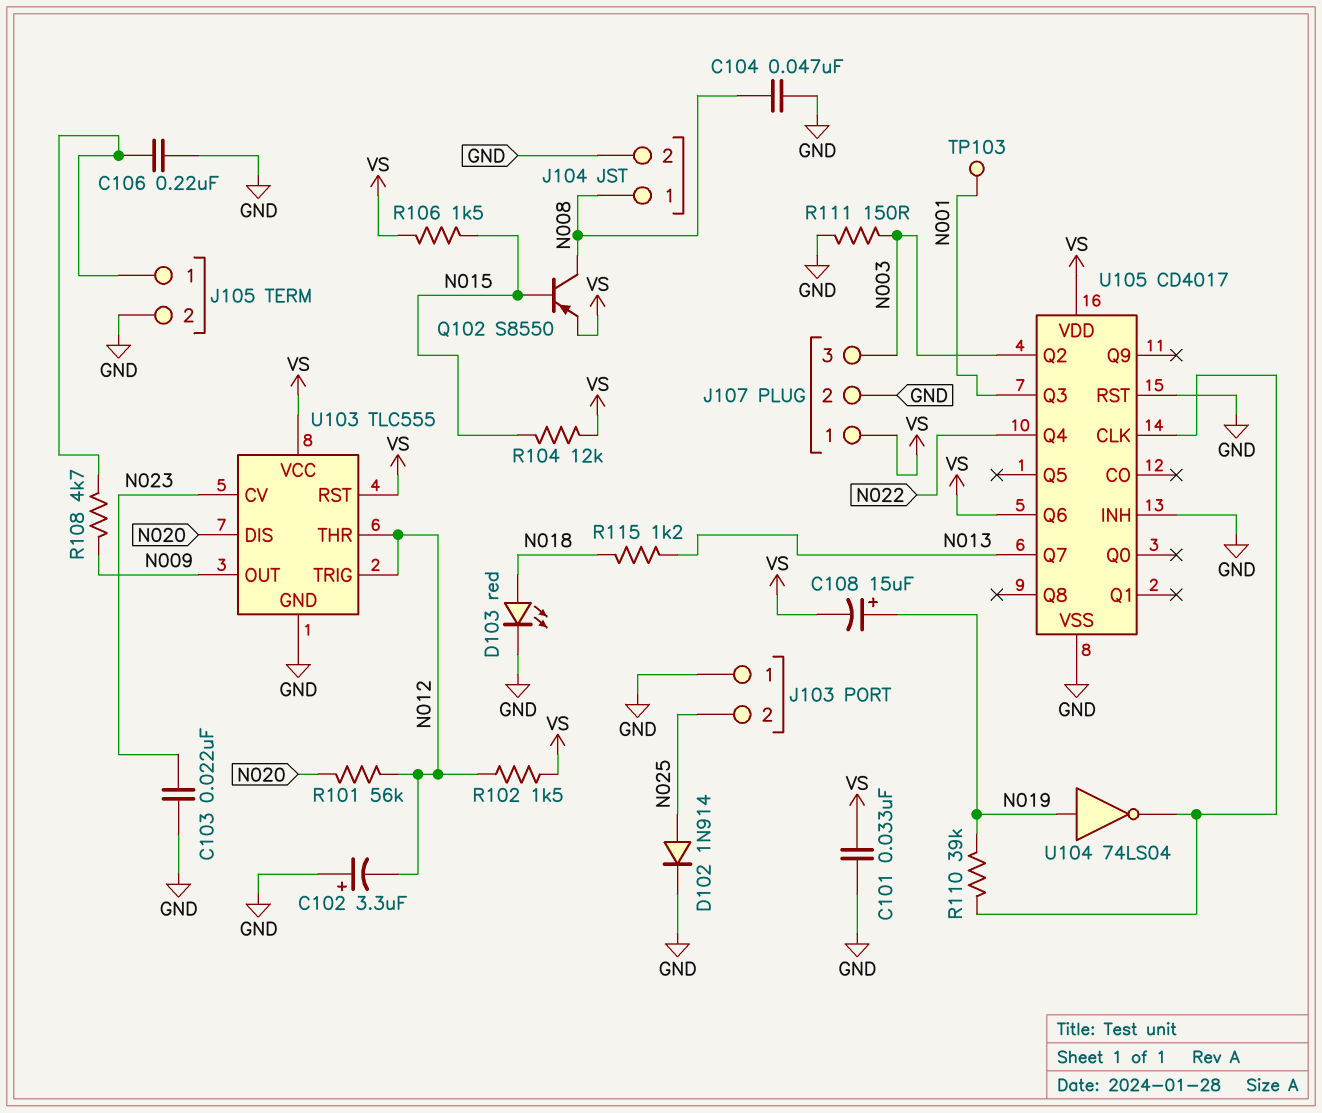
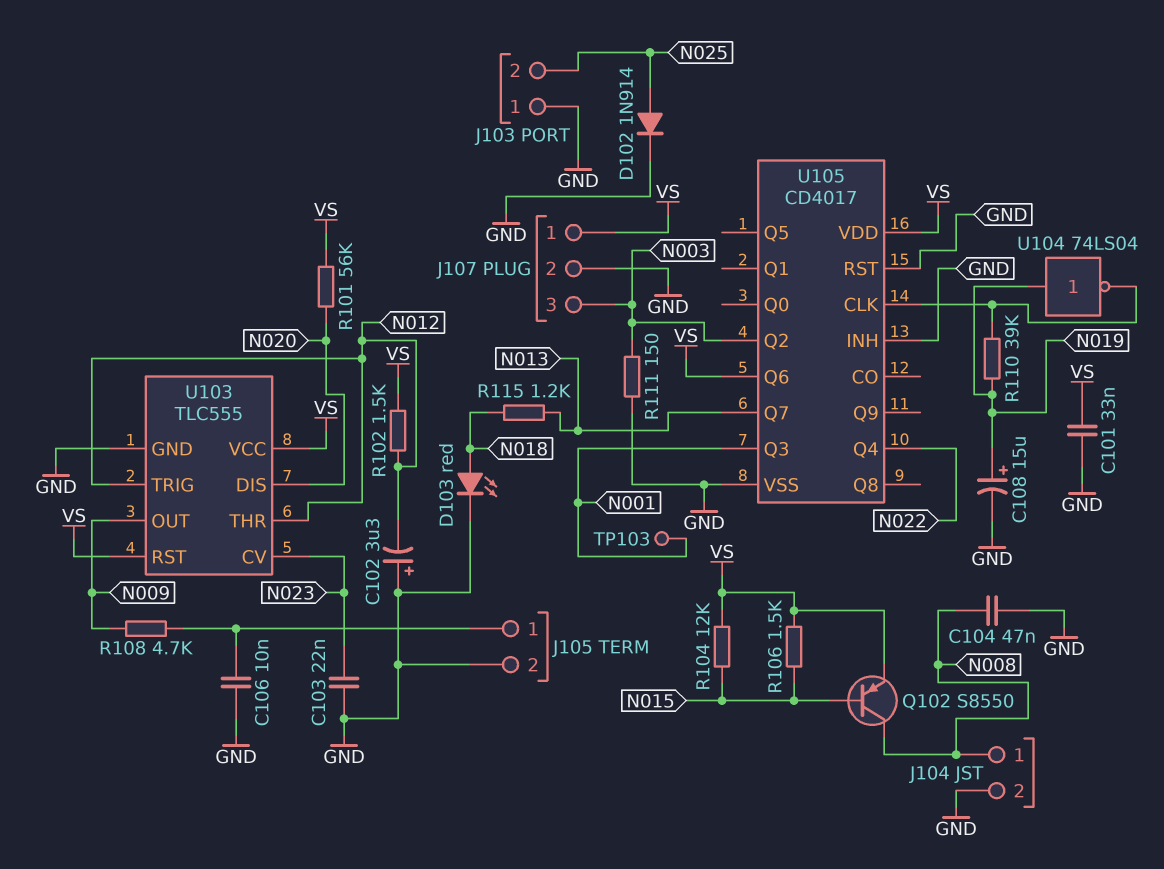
C106: 220nF (GND, J105/1) -> 10nF (GND, J105/1)
C108: 15uF (plus N019, minus VS) -> 15uF (plus N019, minus GND)
R101: 56k (N012, N020) -> 56k (N020, VS)

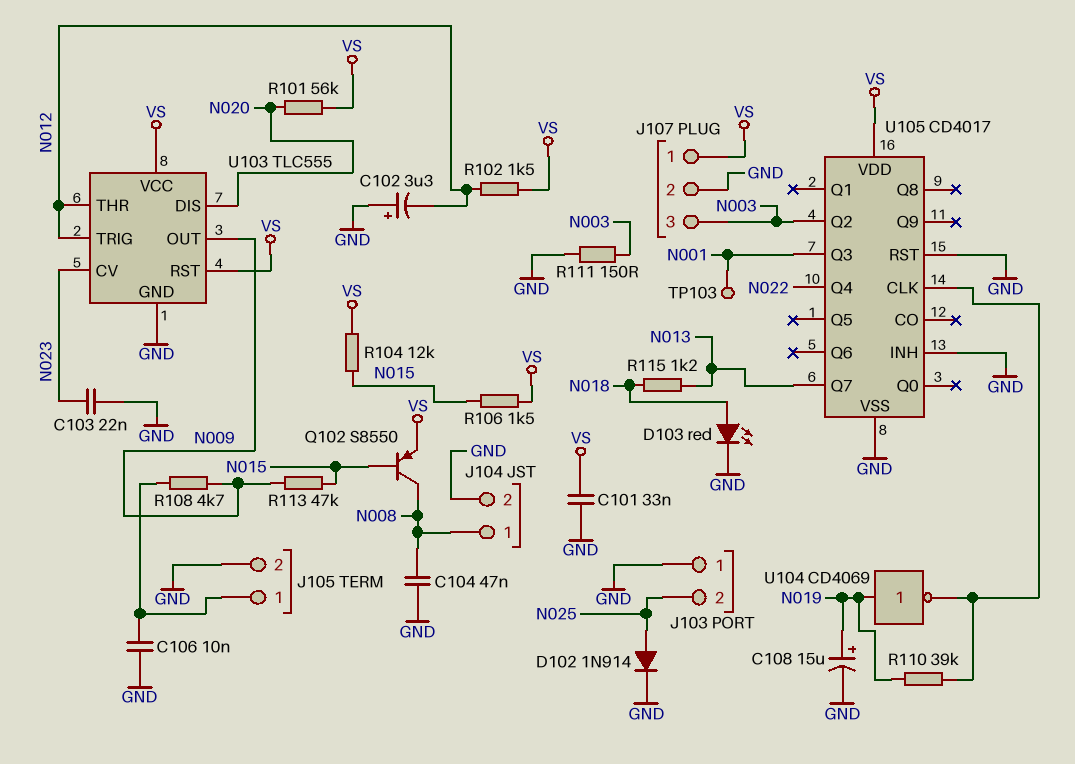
R113: none -> 47k (N009, N015)
U104: NOT 74LS04 (in N019, out U105/CLK) -> NOT CD4069 (in N019, out U105/CLK)
U105 pin Q6: VS -> none

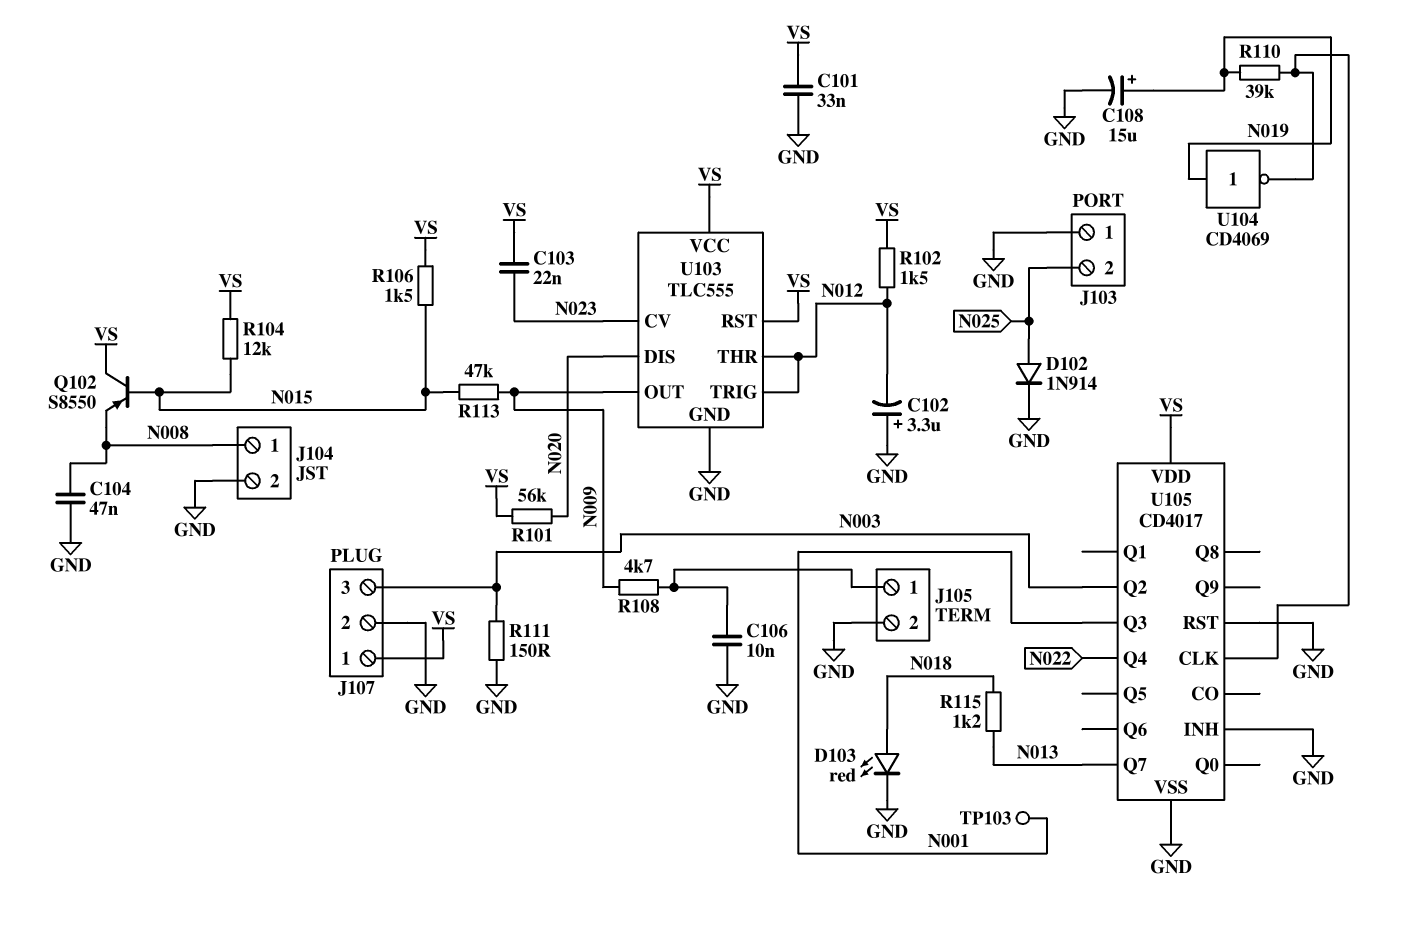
C103: 22nF (GND, N023) -> 22nF (N023, VS)
Q102: PNP S8550 (B N015, C N008, E VS) -> PNP S8550 (B N015, C VS, E N008)

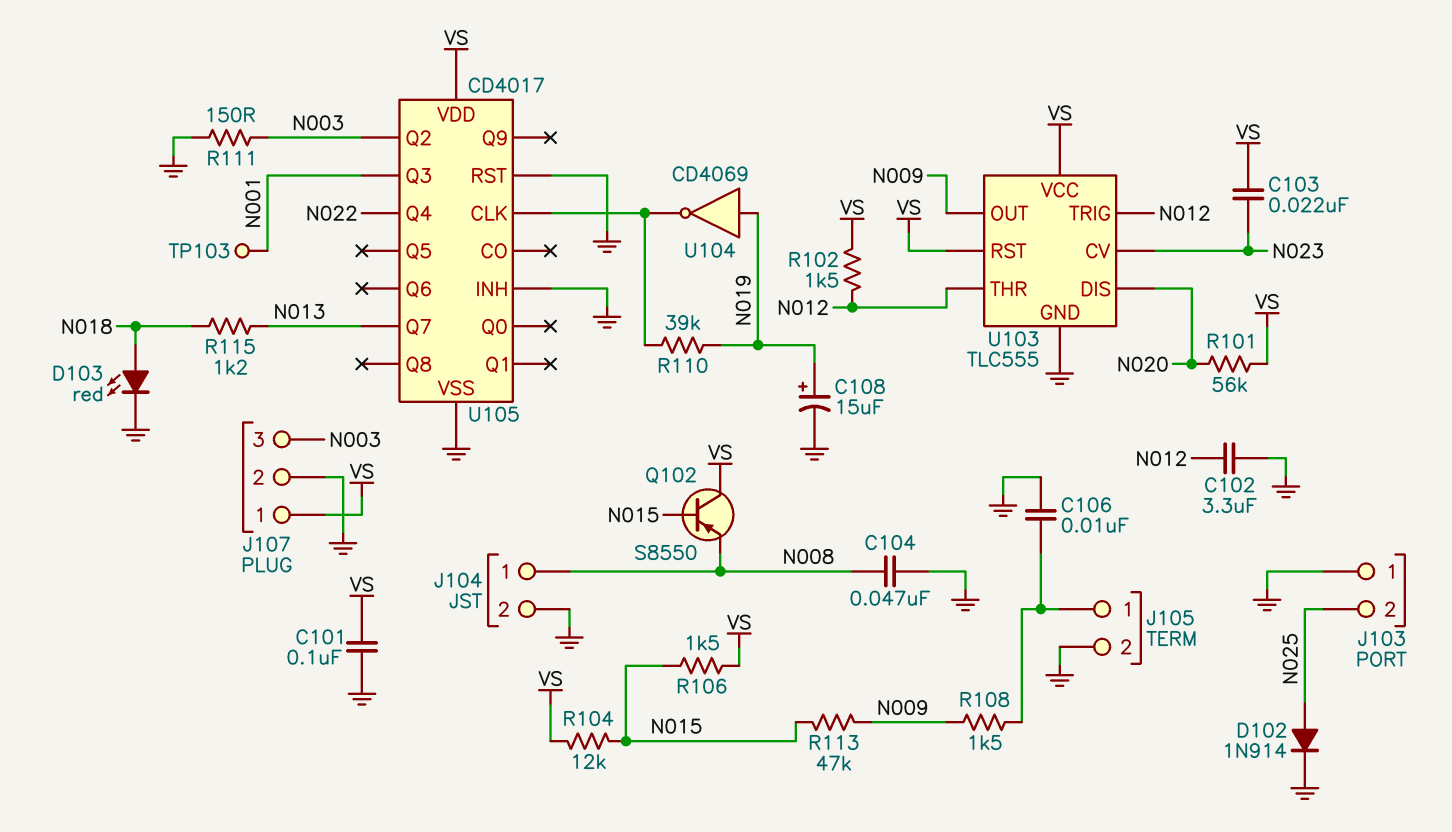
C101: 33nF (GND, VS) -> 100nF (GND, VS)
C102: 3.3uF (plus GND, minus N012) -> 3.3uF (GND, N012)
R108: 4.7k (J105/1, N009) -> 1.5k (J105/1, N009)

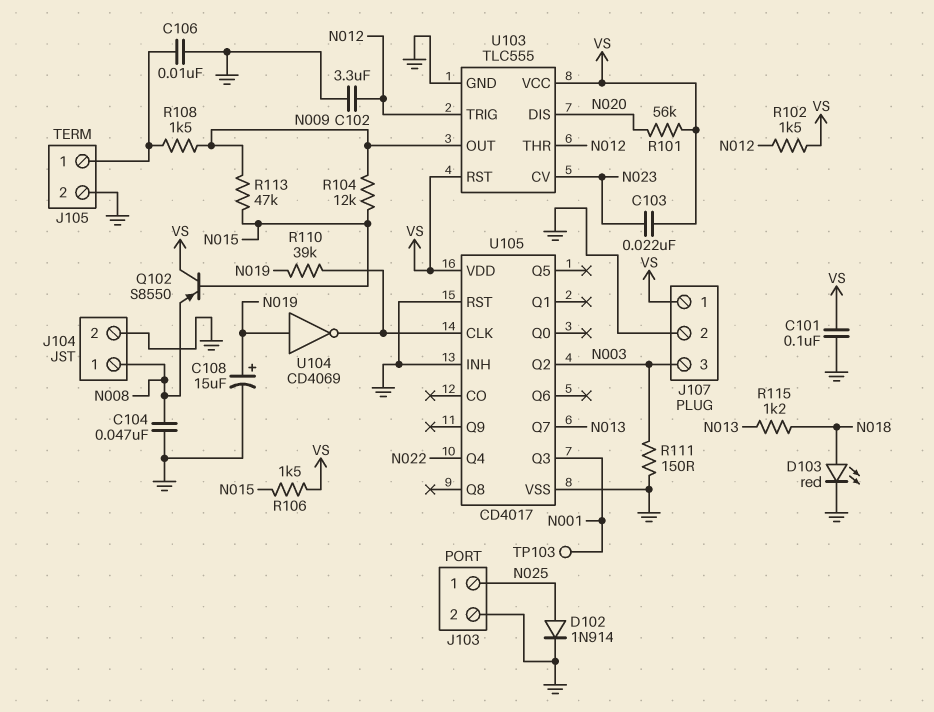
J103 pin 1: GND -> N025
J103 pin 2: N025 -> GND
R104: 12k (N015, VS) -> 12k (N009, N015)

